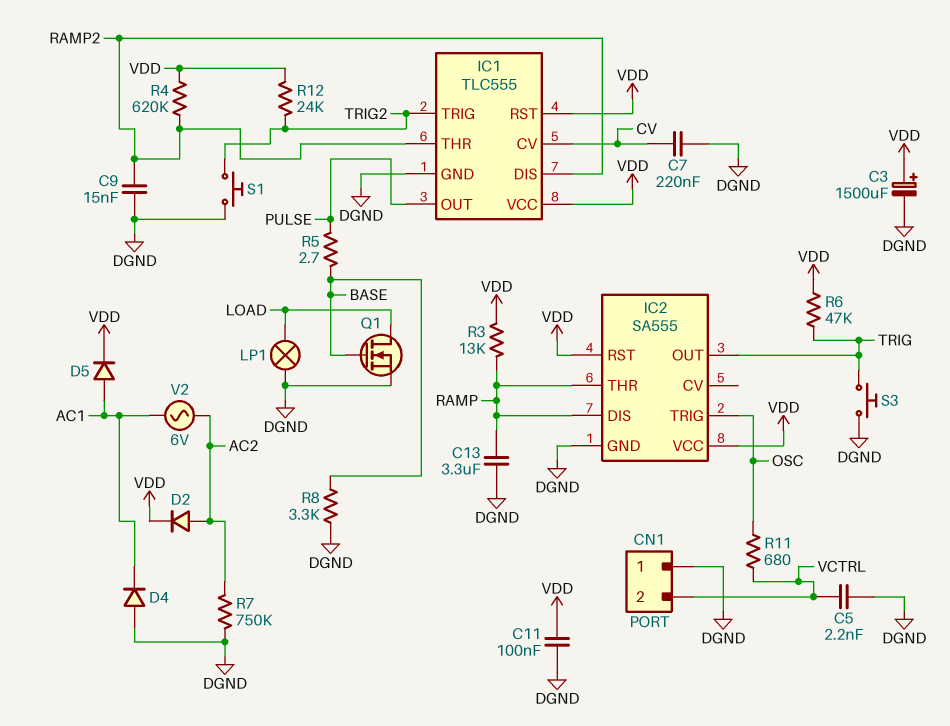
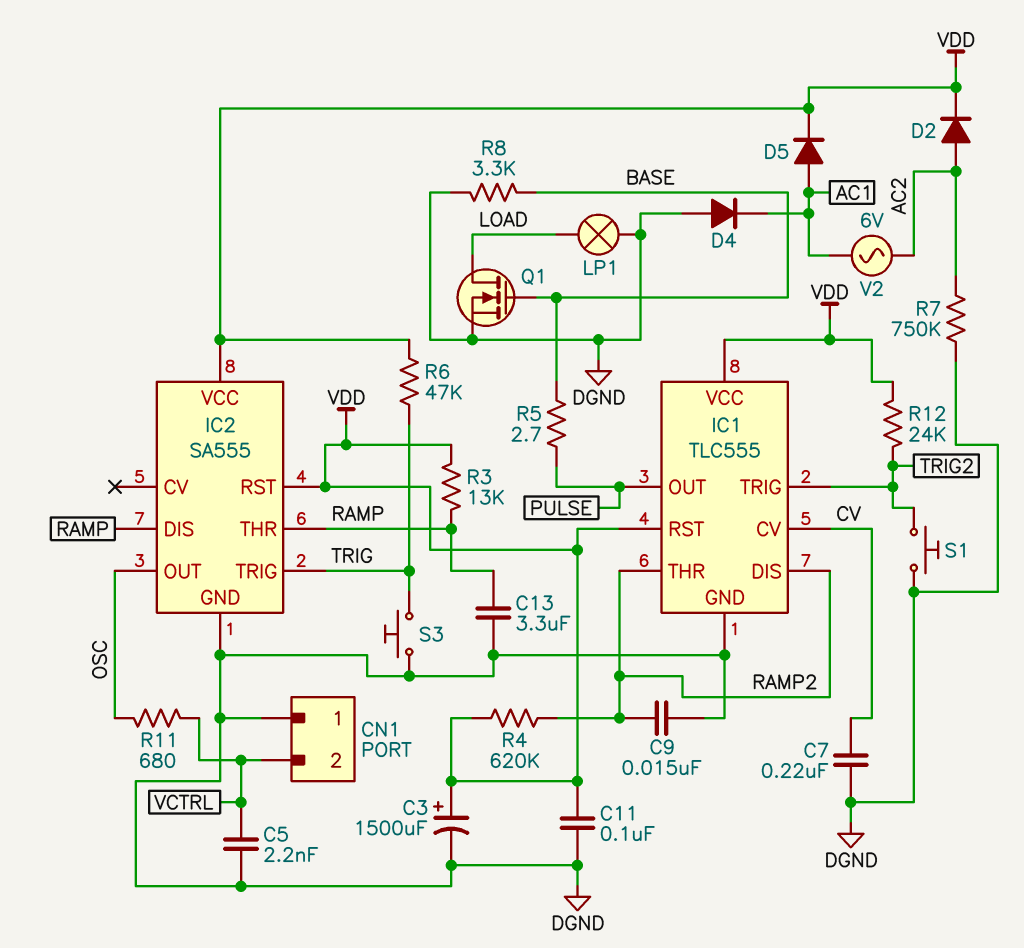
IC2 pin OUT: TRIG -> OSC
IC2 pin TRIG: OSC -> TRIG

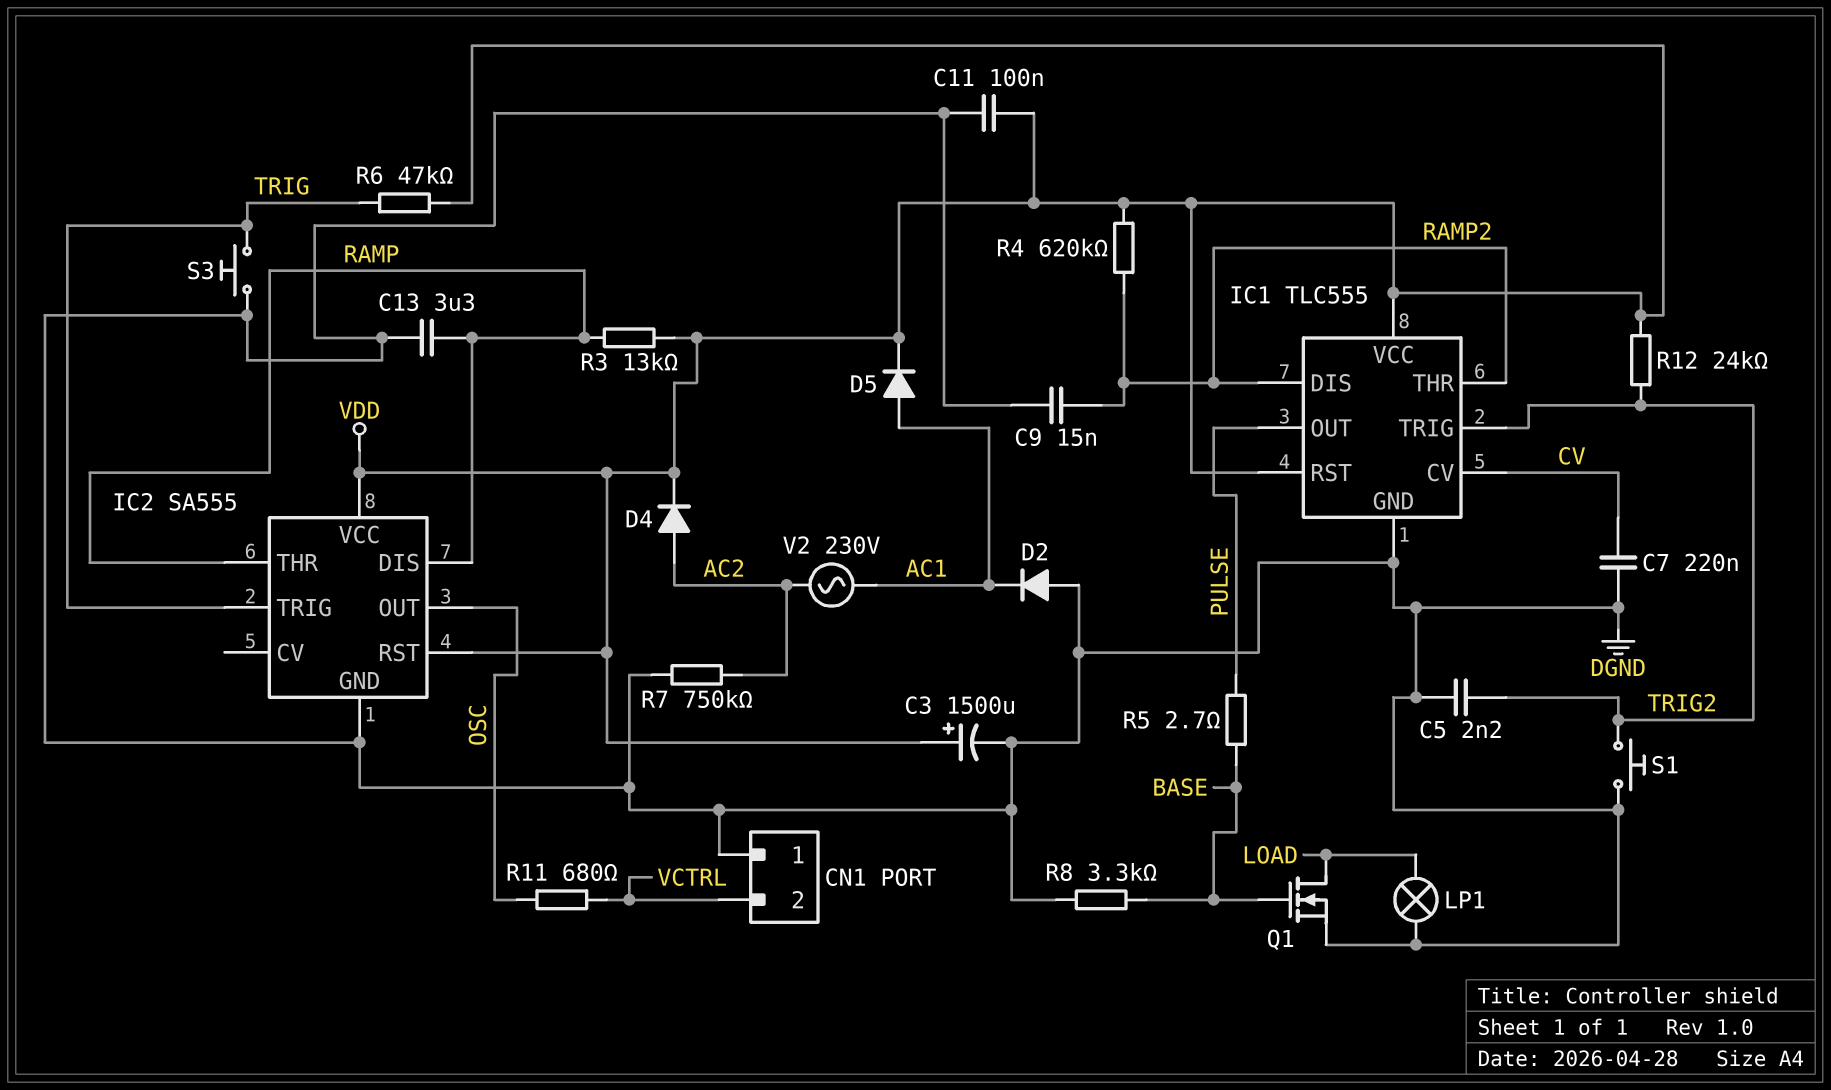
C5: 2.2nF (DGND, VCTRL) -> 2.2nF (DGND, TRIG2)
D2: diode (A AC2, K VDD) -> diode (A DGND, K AC1)
D4: diode (A DGND, K AC1) -> diode (A AC2, K VDD)
V2: AC 6V (AC1, AC2) -> AC 230V (AC1, AC2)

